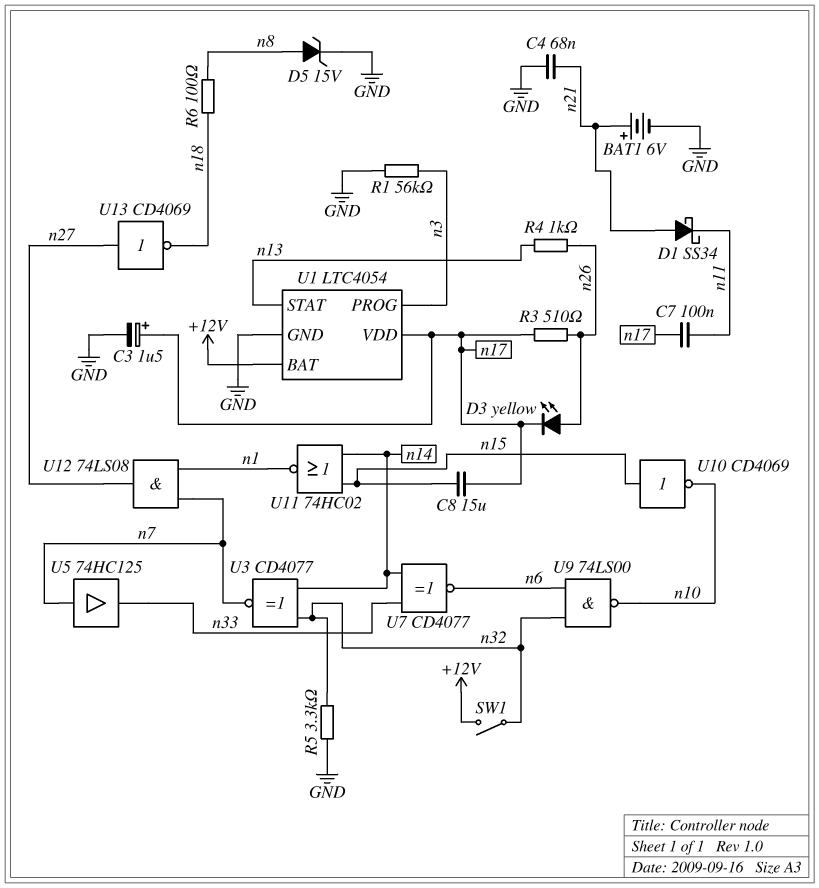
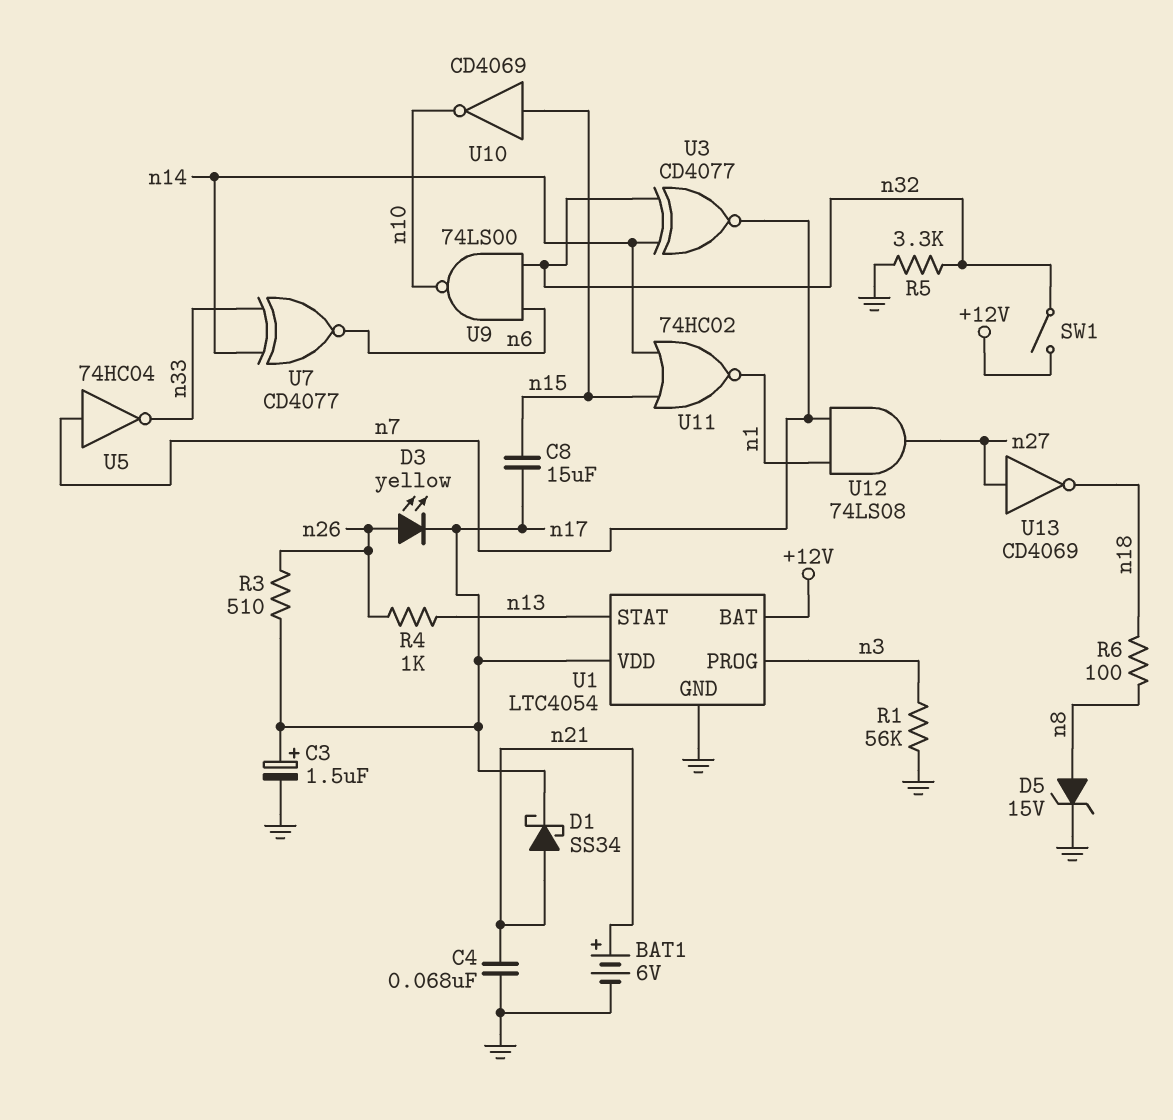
C7: 100nF (n11, n17) -> none
D1: schottky SS34 (A n21, K n11) -> schottky SS34 (A n21, K n17)
U5: buffer 74HC125 (in n7, out n33) -> NOT 74HC04 (in n7, out n33)

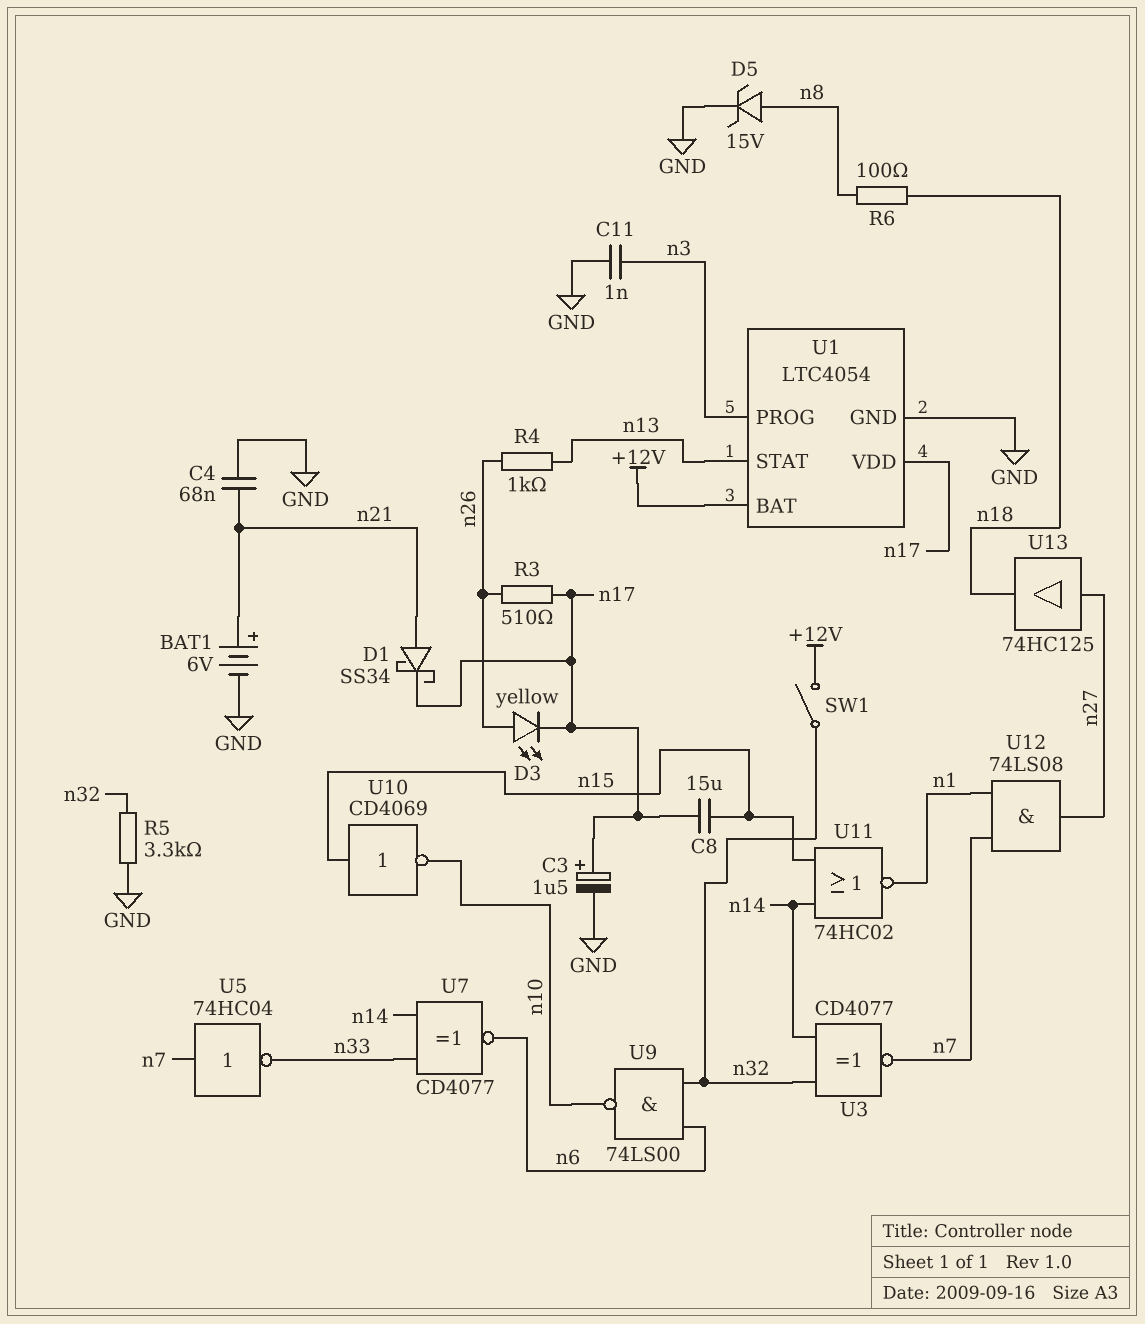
C11: none -> 1nF (GND, n3)
R1: 56k (GND, n3) -> none
U13: NOT CD4069 (in n27, out n18) -> buffer 74HC125 (in n27, out n18)

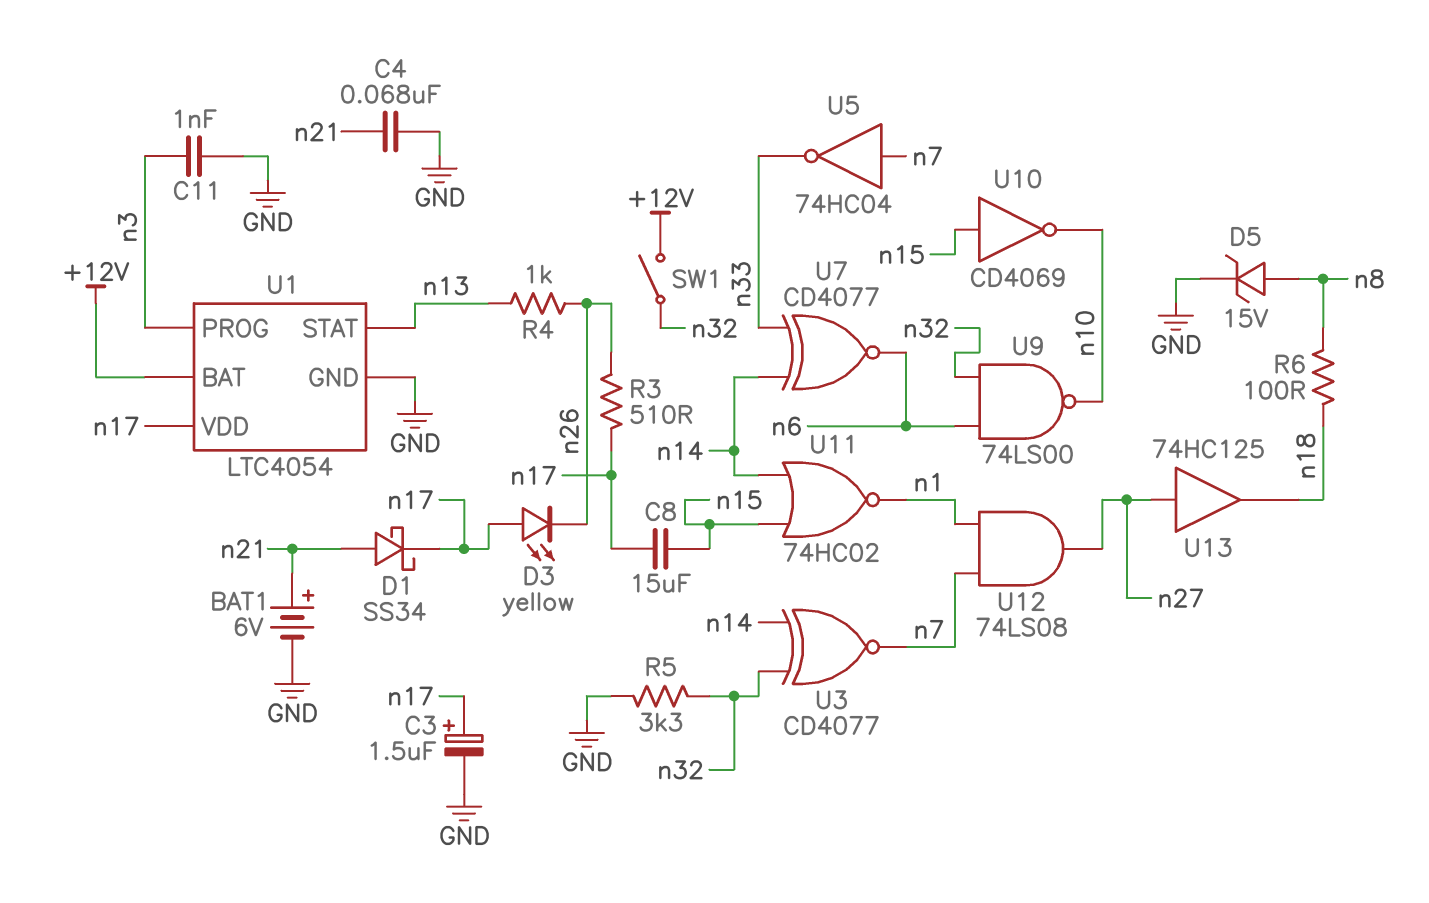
D3: LED yellow (A n26, K n17) -> LED yellow (A n17, K n26)

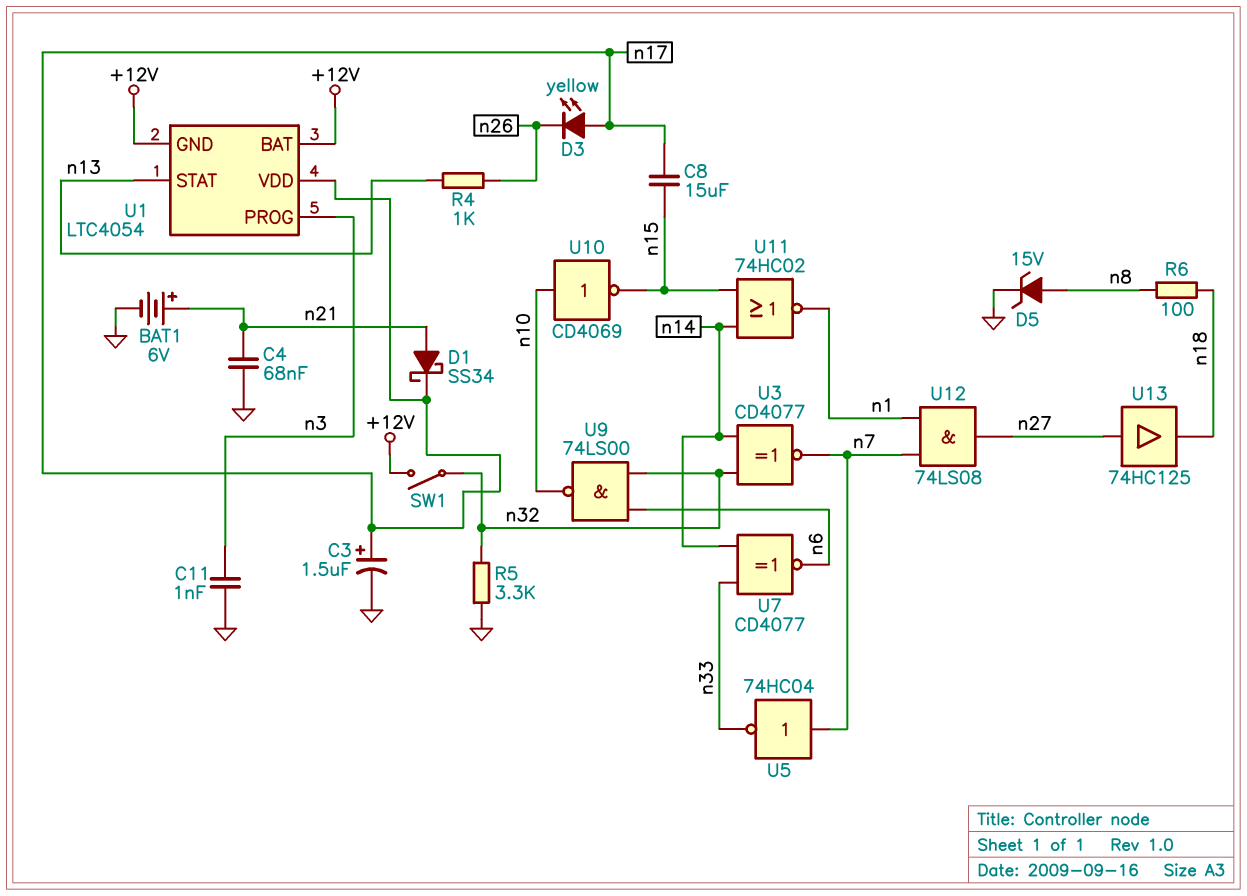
R3: 510 (n17, n26) -> none
U1 pin GND: GND -> +12V
U10: NOT CD4069 (in n15, out n10) -> NOT CD4069 (in n10, out n15)

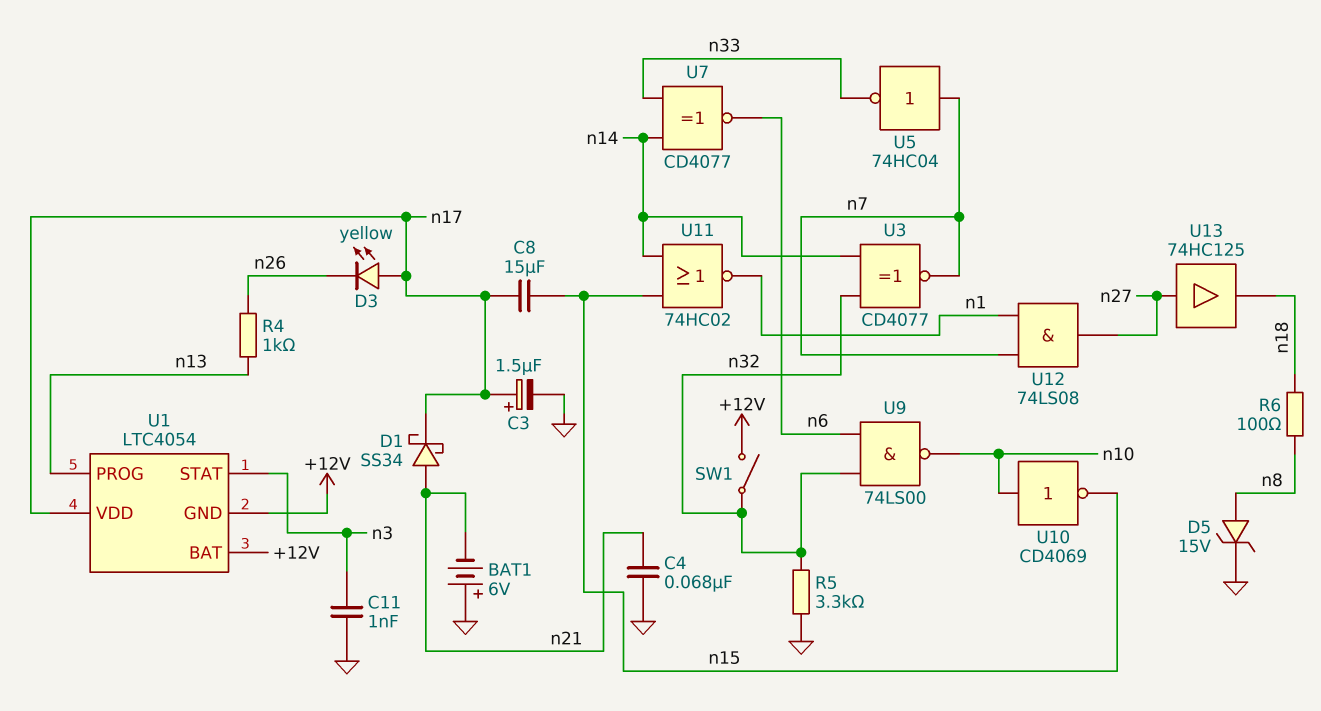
BAT1: 6V (plus n21, minus GND) -> 6V (plus GND, minus n21)
U1 pin PROG: n3 -> n13
U1 pin STAT: n13 -> n3

